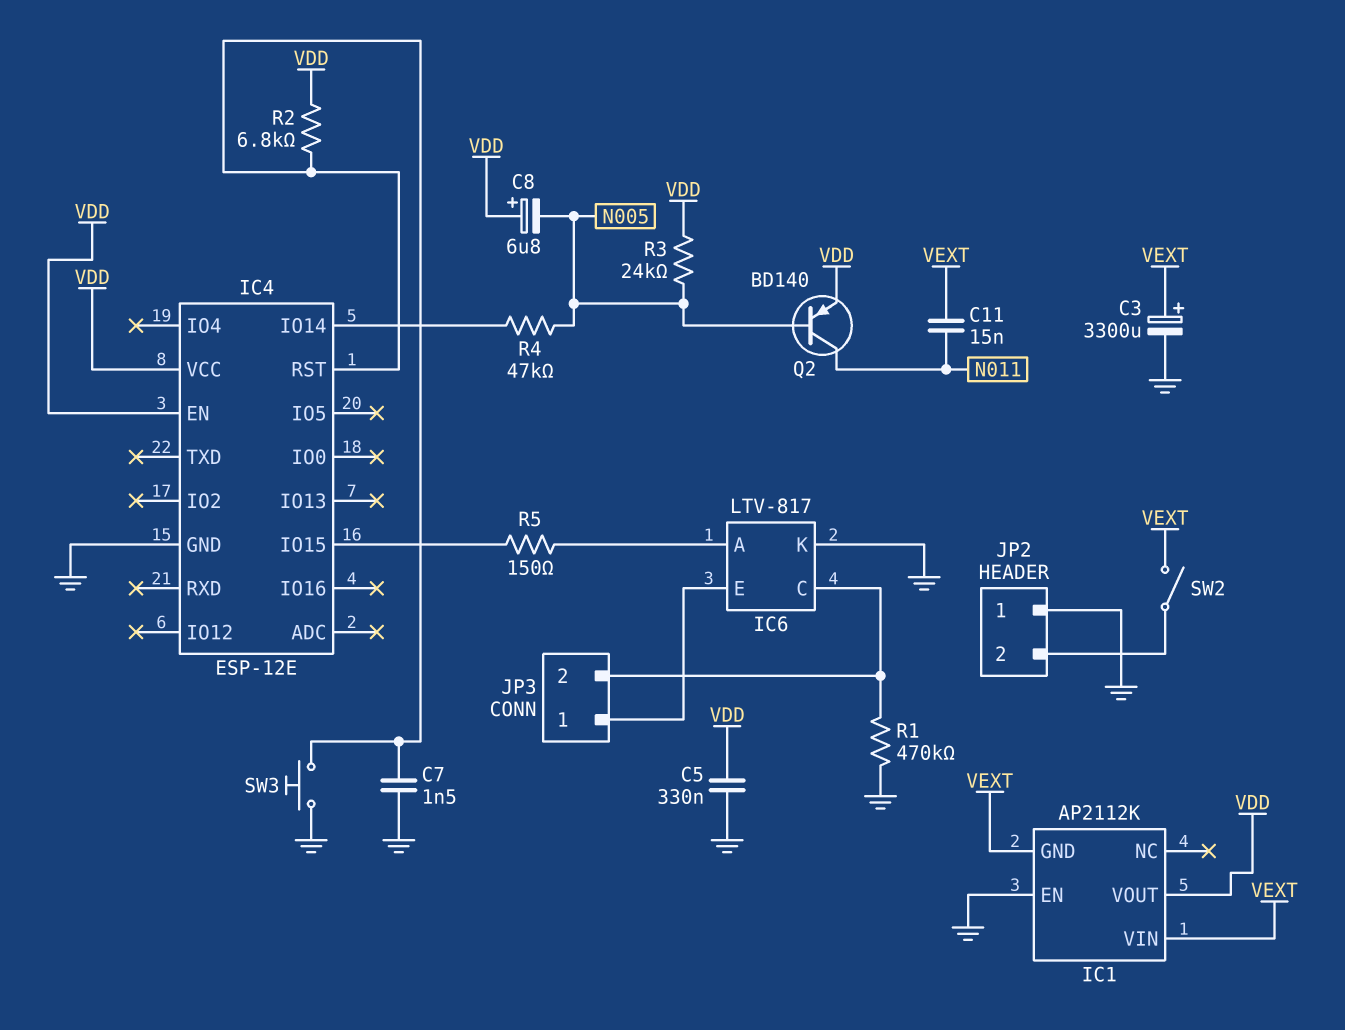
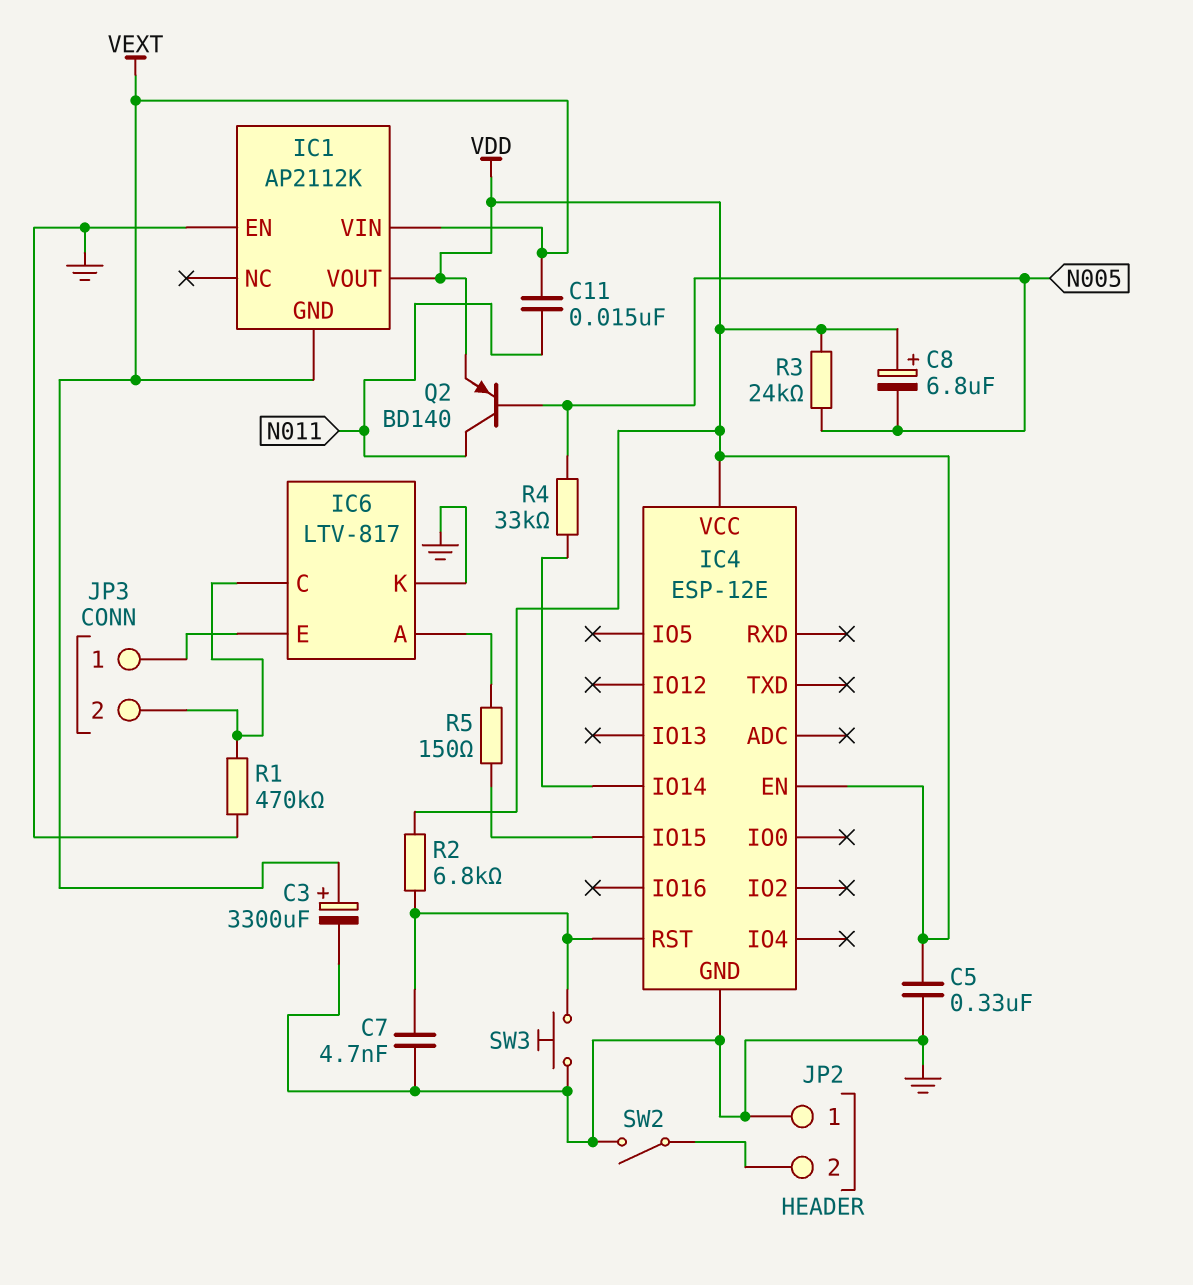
C7: 1.5nF (GND, IC4/RST) -> 4.7nF (GND, IC4/RST)
R4: 47k (IC4/IO14, N005) -> 33k (IC4/IO14, N005)
SW2: switch (JP2/2, VEXT) -> switch (GND, JP2/2)

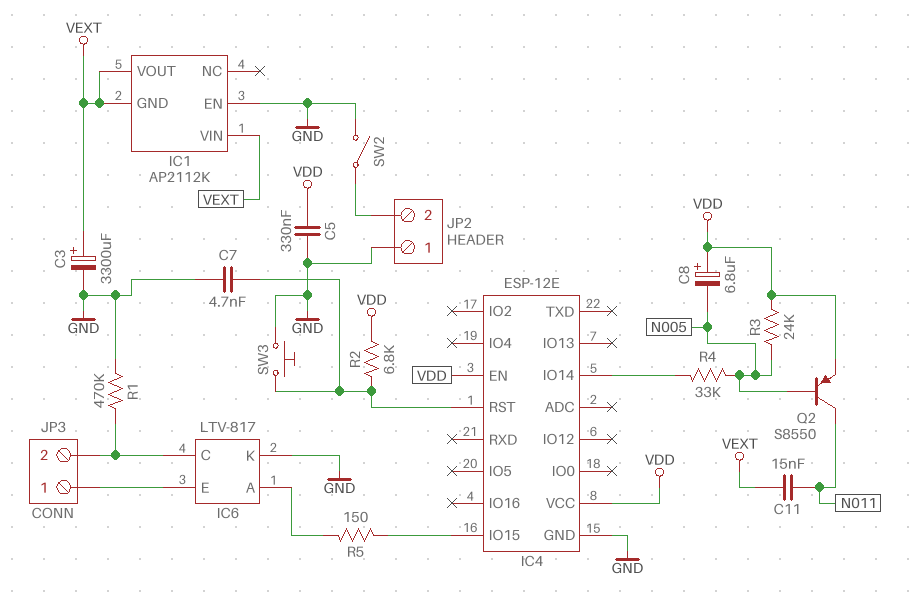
IC1 pin VOUT: VDD -> VEXT
Q2: PNP BD140 (B N005, C N011, E VDD) -> PNP S8550 (B N005, C N011, E VDD)

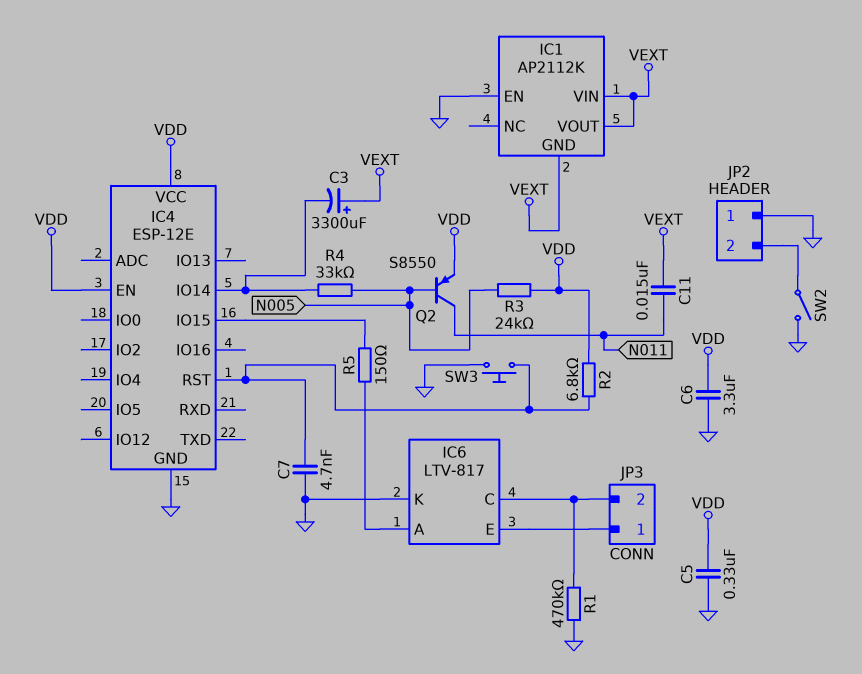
C3: 3300uF (plus VEXT, minus GND) -> 3300uF (plus VEXT, minus IC4/IO14)
C6: none -> 3.3uF (GND, VDD)
C8: 6.8uF (plus VDD, minus N005) -> none

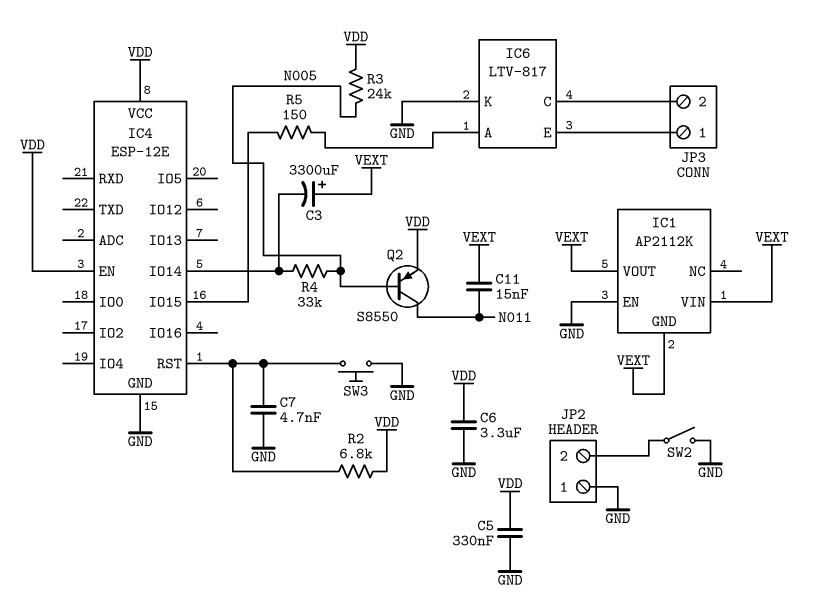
R1: 470k (GND, IC6/C) -> none

